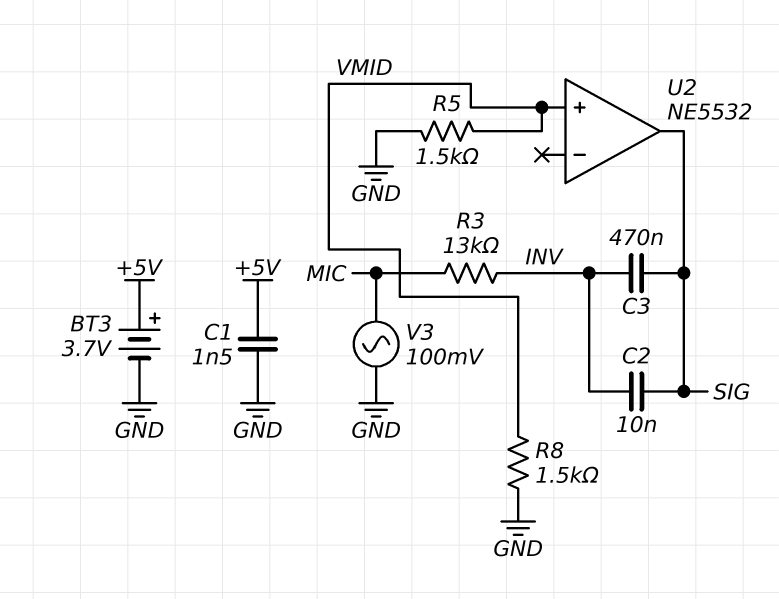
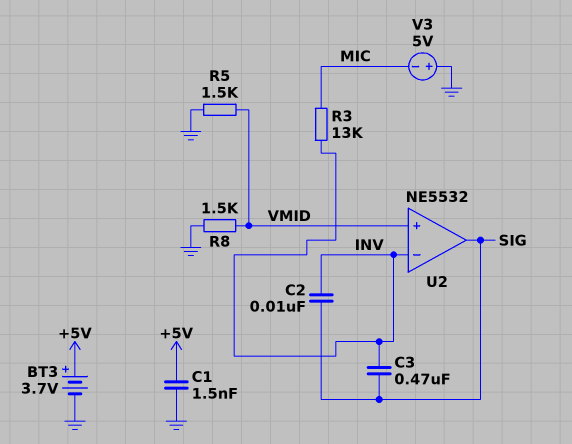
U2 pin in-: none -> INV
V3: AC 100mV (GND, MIC) -> 5V (plus GND, minus MIC)

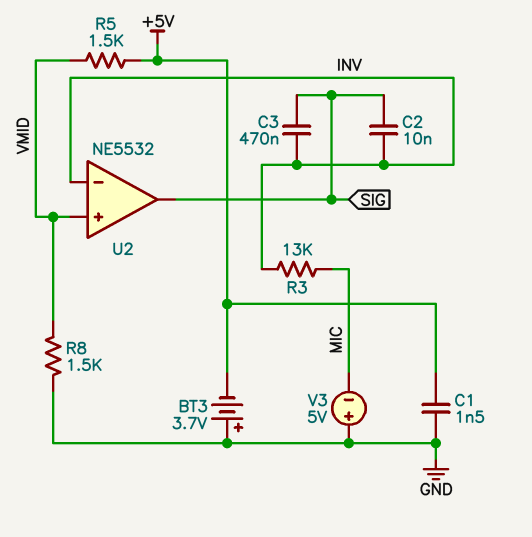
BT3: 3.7V (plus +5V, minus GND) -> 3.7V (plus GND, minus +5V)
R5: 1.5k (GND, VMID) -> 1.5k (+5V, VMID)

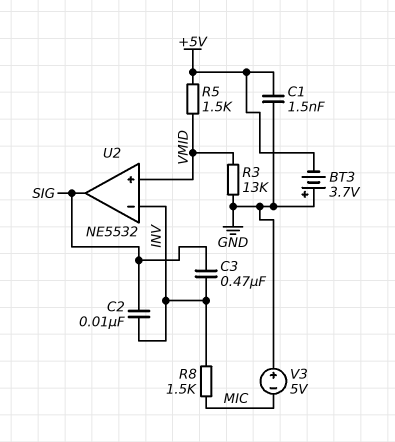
R3: 13k (INV, MIC) -> 13k (GND, VMID)
R8: 1.5k (GND, VMID) -> 1.5k (INV, MIC)

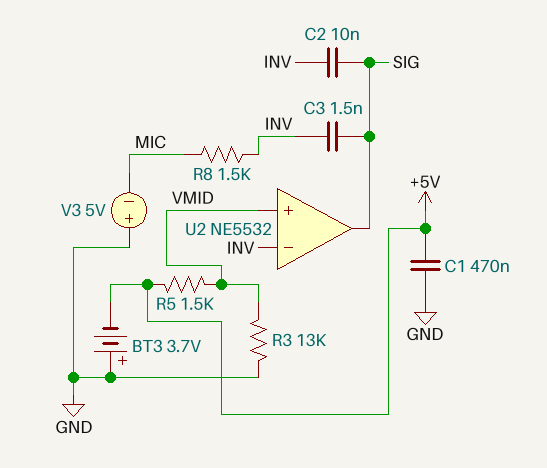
C1: 1.5nF (+5V, GND) -> 470nF (+5V, GND)
C3: 470nF (INV, SIG) -> 1.5nF (INV, SIG)

